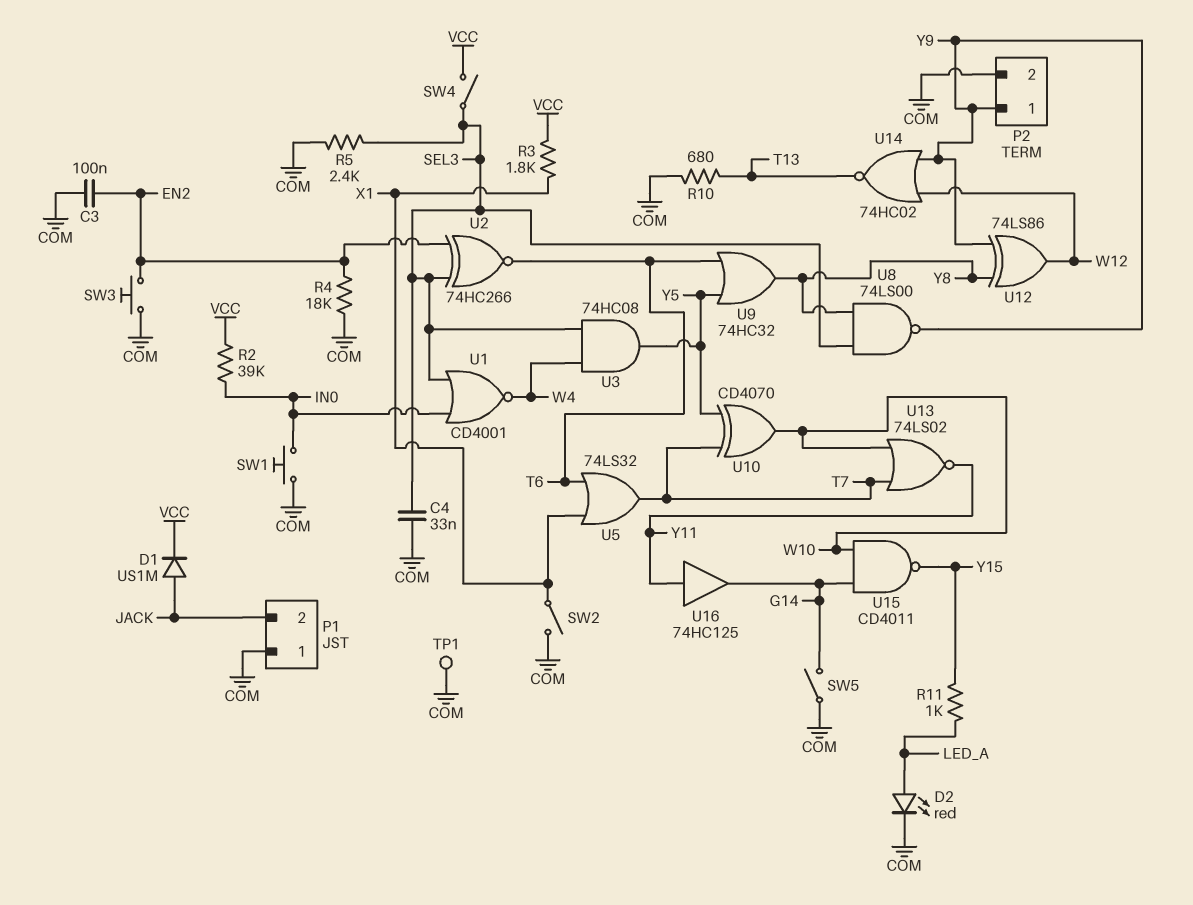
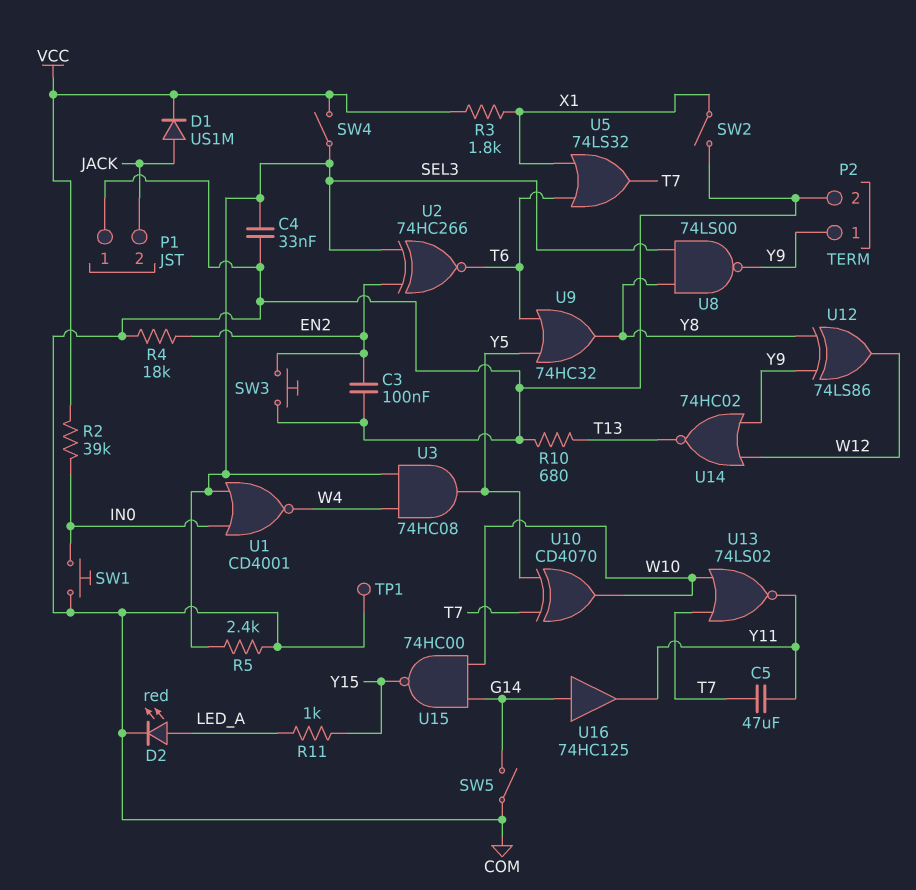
C5: none -> 47uF (T7, Y11)
U15: NAND CD4011 (in G14, in W10, out Y15) -> NAND 74HC00 (in G14, in W10, out Y15)
U16: buffer 74HC125 (in Y11, out G14) -> buffer 74HC125 (in G14, out Y11)

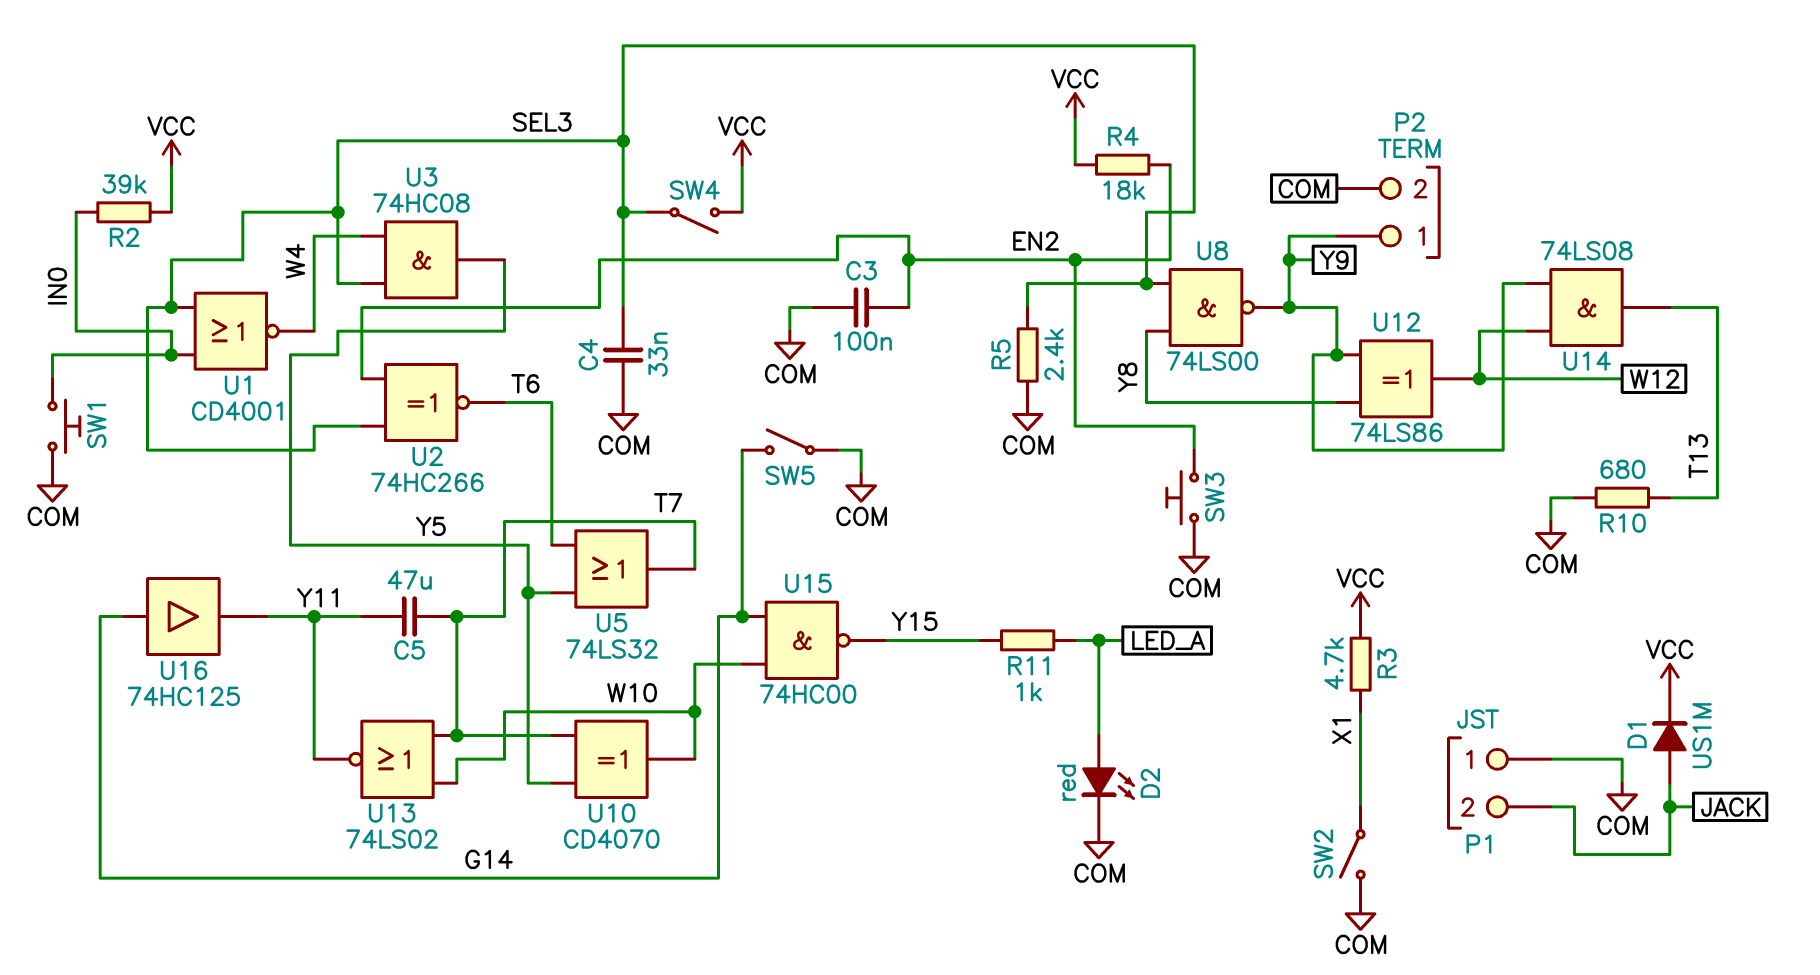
R3: 1.8k (VCC, X1) -> 4.7k (VCC, X1)
R4: 18k (COM, EN2) -> 18k (EN2, VCC)
TP1: test point (COM) -> none
U5: OR 74LS32 (in T6, in X1, out T7) -> OR 74LS32 (in T6, in Y5, out T7)
U9: OR 74HC32 (in T6, in Y5, out Y8) -> none
U14: NOR 74HC02 (in W12, in Y9, out T13) -> AND 74LS08 (in W12, in Y9, out T13)

